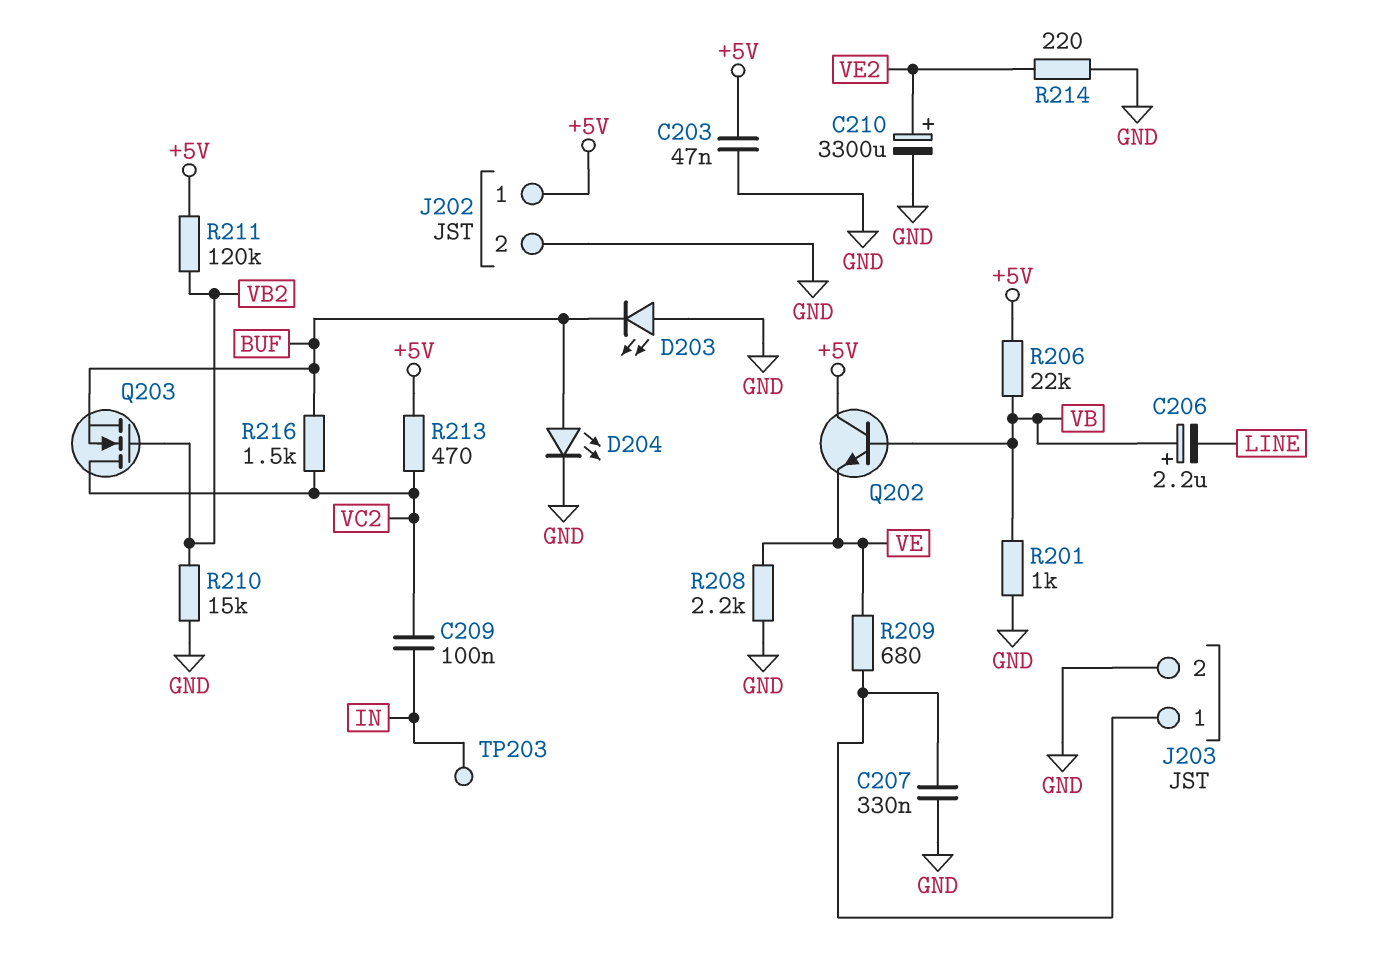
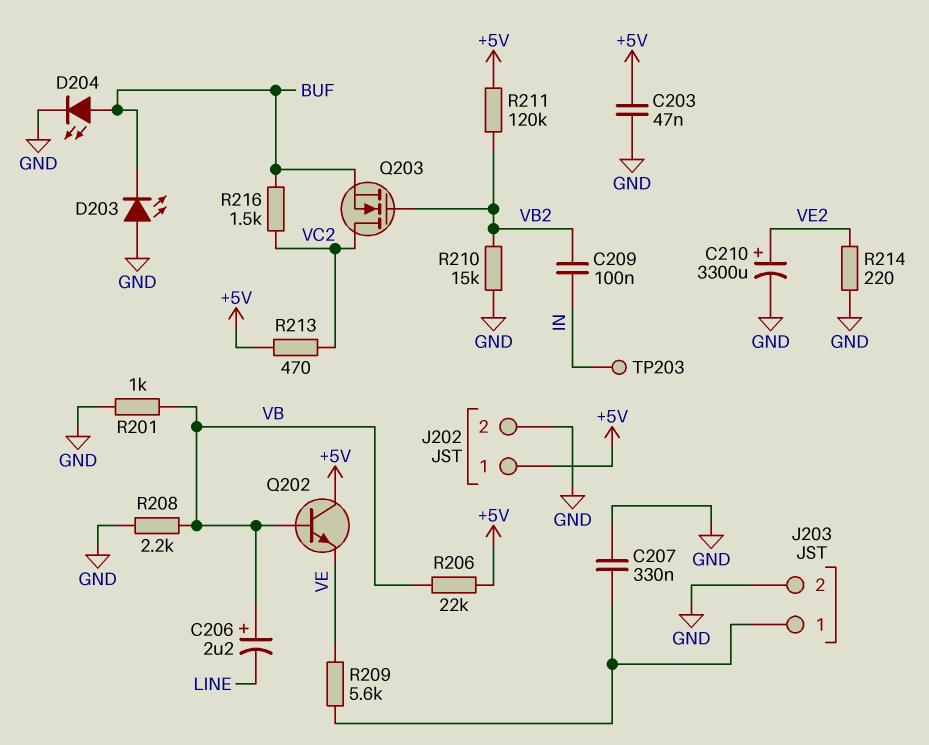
C209: 100nF (IN, VC2) -> 100nF (IN, VB2)
R208: 2.2k (GND, VE) -> 2.2k (GND, VB)
R209: 680 (J203/1, VE) -> 5.6k (J203/1, VE)

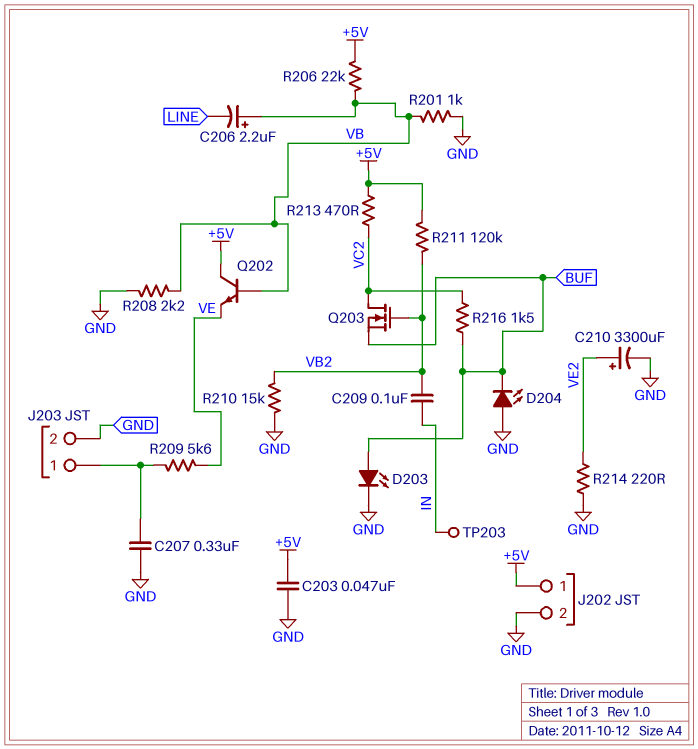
D203: LED (A GND, K BUF) -> LED (A BUF, K GND)
D204: LED (A BUF, K GND) -> LED (A GND, K BUF)

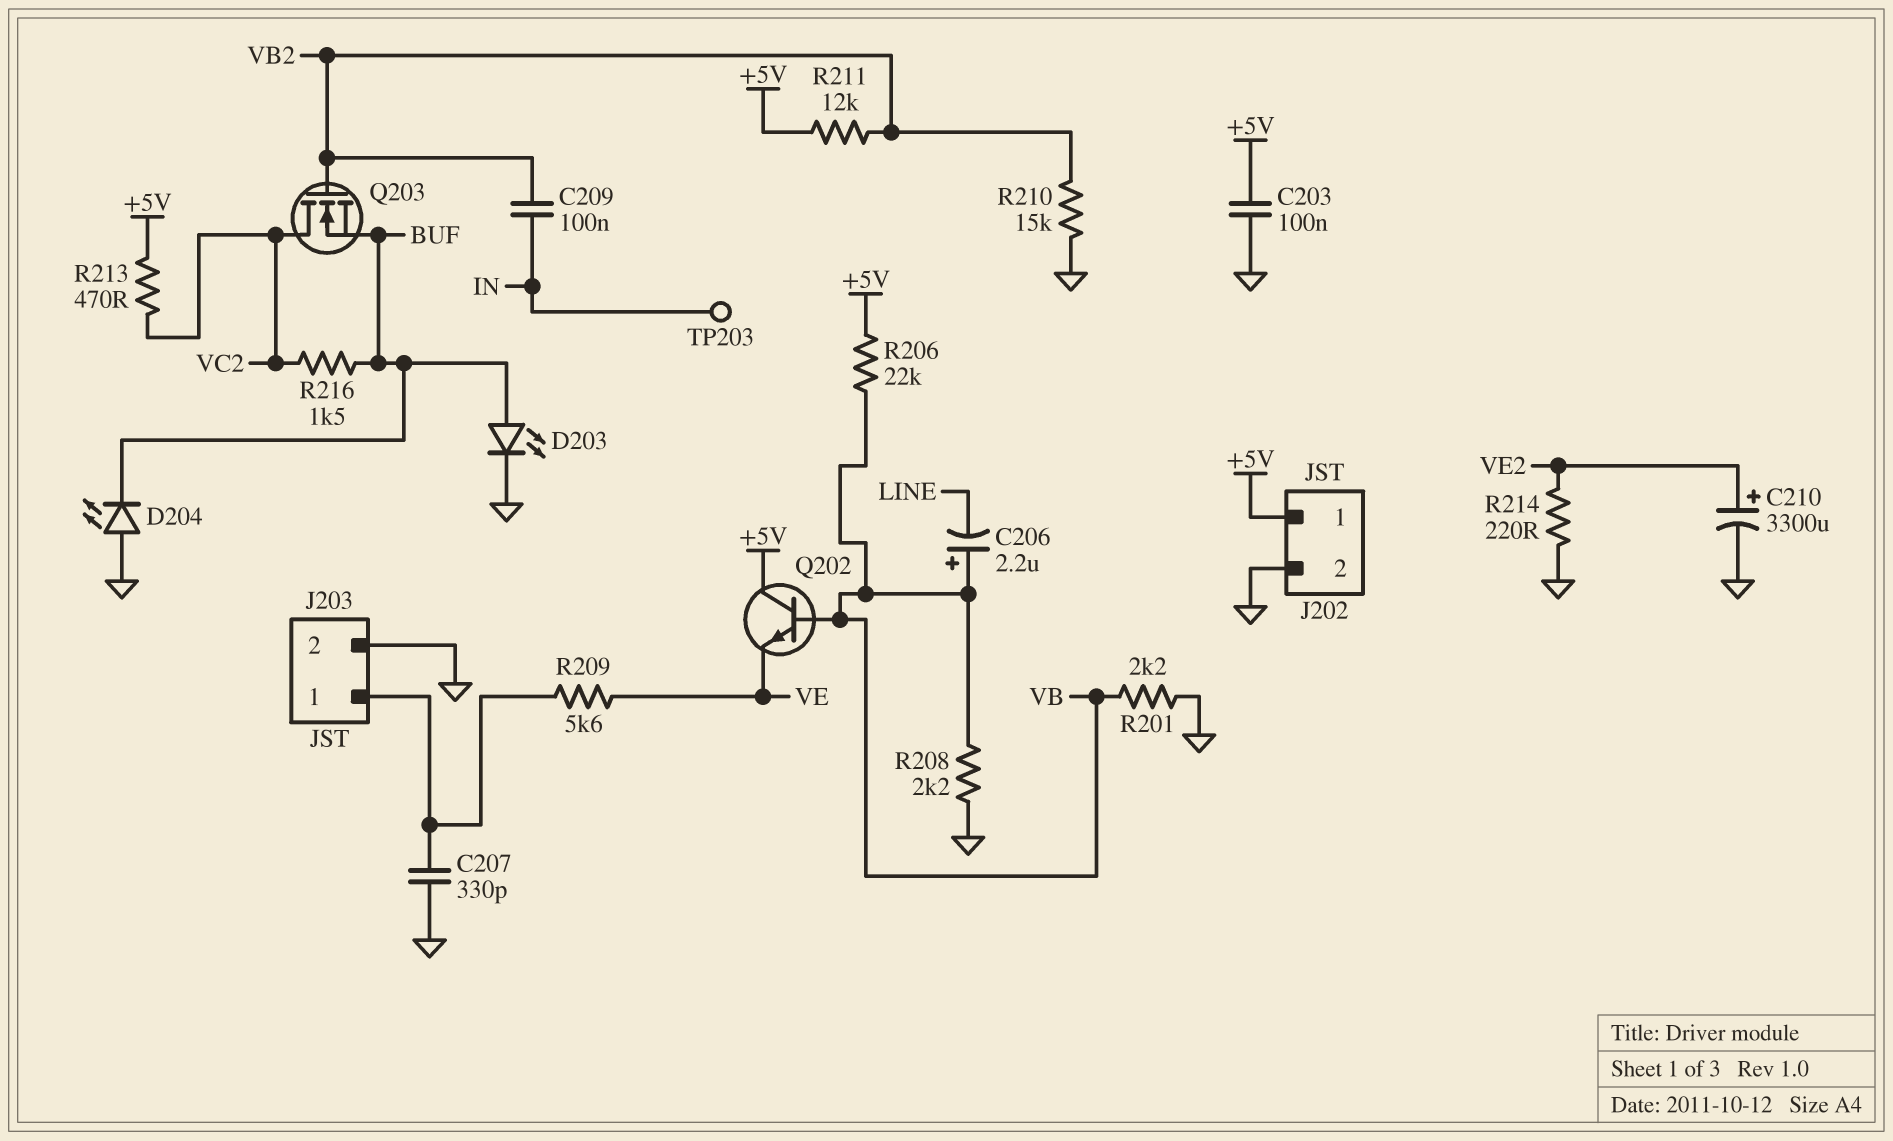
C203: 47nF (+5V, GND) -> 100nF (+5V, GND)
C207: 330nF (GND, J203/1) -> 330pF (GND, J203/1)
R201: 1k (GND, VB) -> 2.2k (GND, VB)
R211: 120k (+5V, VB2) -> 12k (+5V, VB2)

